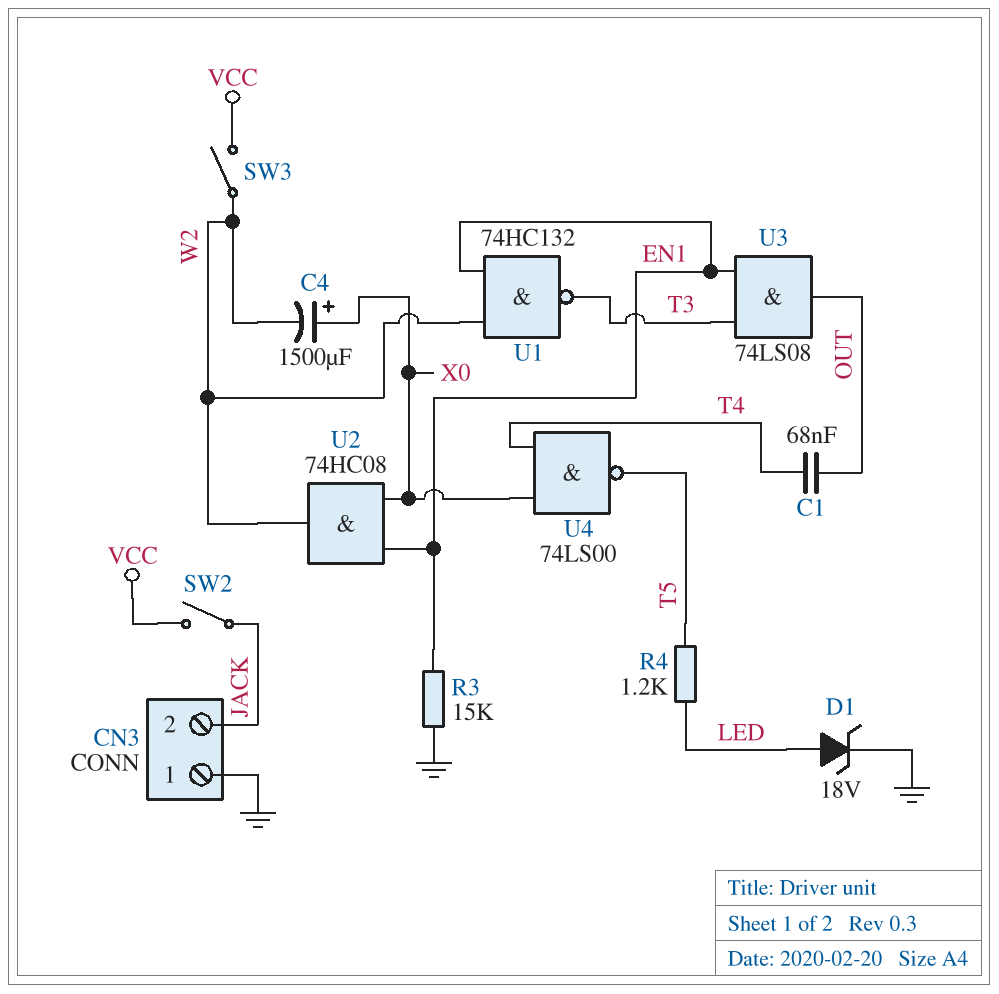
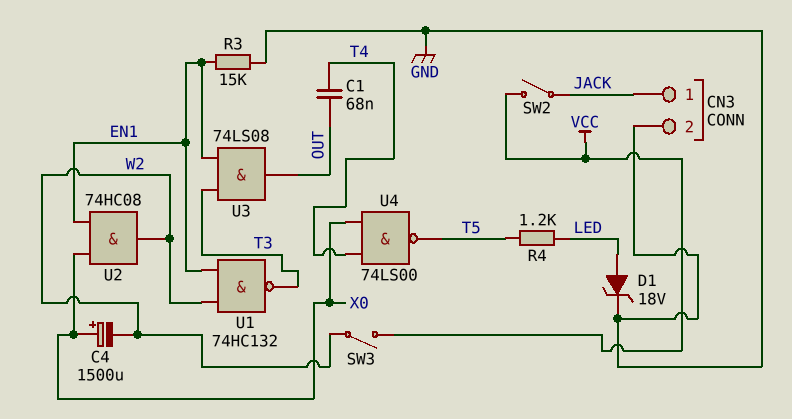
CN3 pin 1: GND -> JACK
CN3 pin 2: JACK -> GND

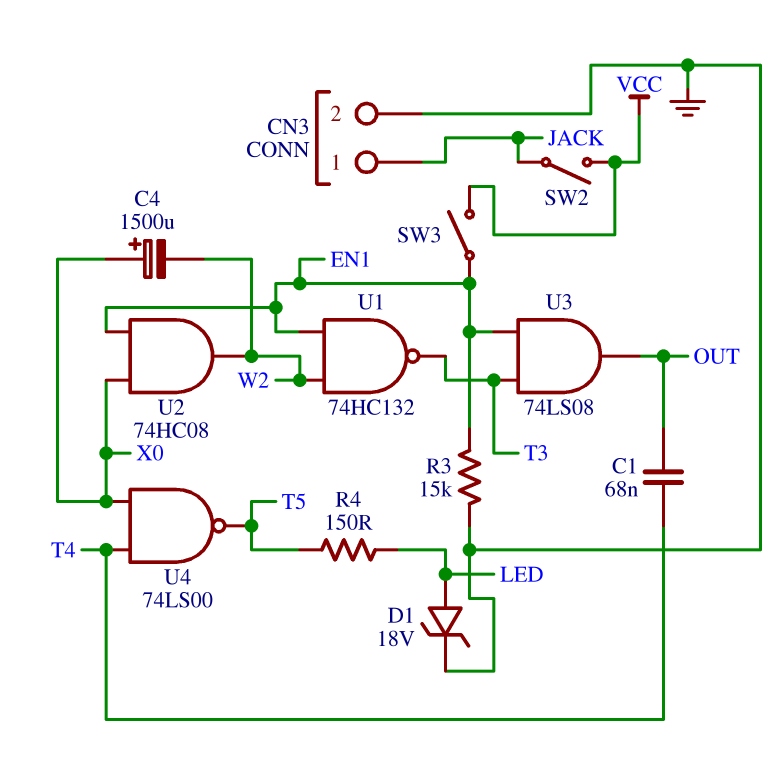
R4: 1.2k (LED, T5) -> 150 (LED, T5)
SW3: switch (VCC, W2) -> switch (EN1, VCC)

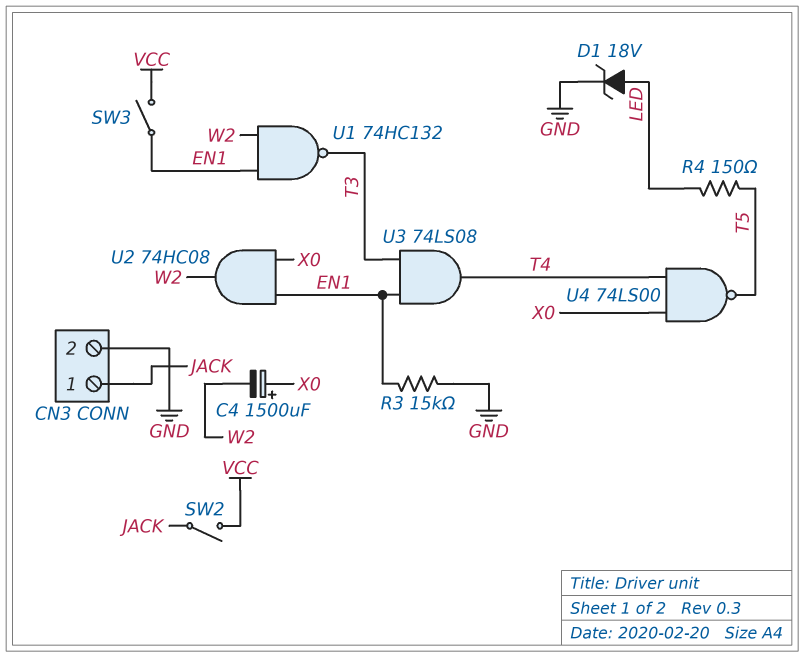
C1: 68nF (OUT, T4) -> none
U3: AND 74LS08 (in EN1, in T3, out OUT) -> AND 74LS08 (in EN1, in T3, out T4)

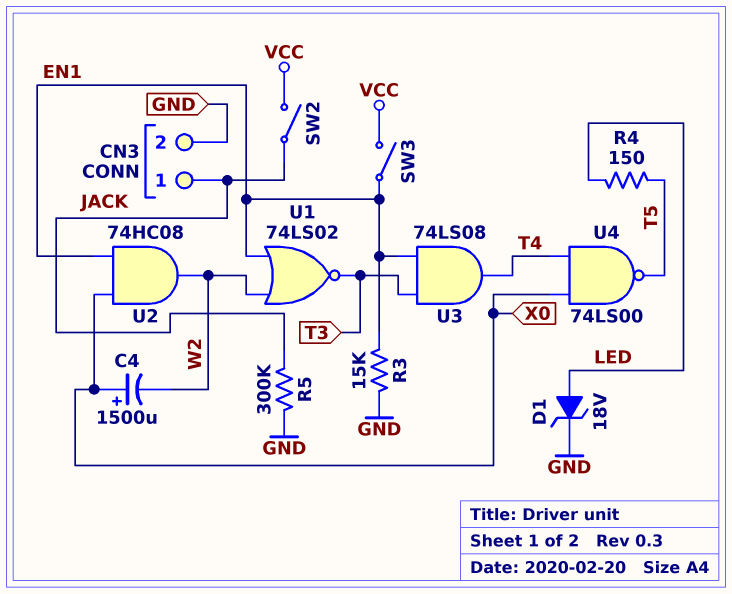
R5: none -> 300k (GND, JACK)
U1: NAND 74HC132 (in EN1, in W2, out T3) -> NOR 74LS02 (in EN1, in W2, out T3)

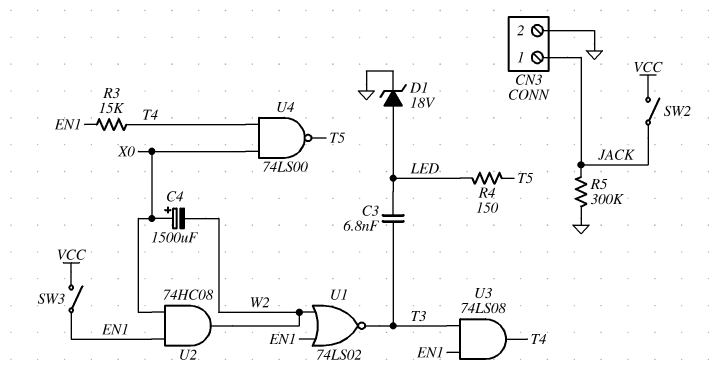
C3: none -> 6.8nF (LED, T3)
R3: 15k (EN1, GND) -> 15k (EN1, T4)

